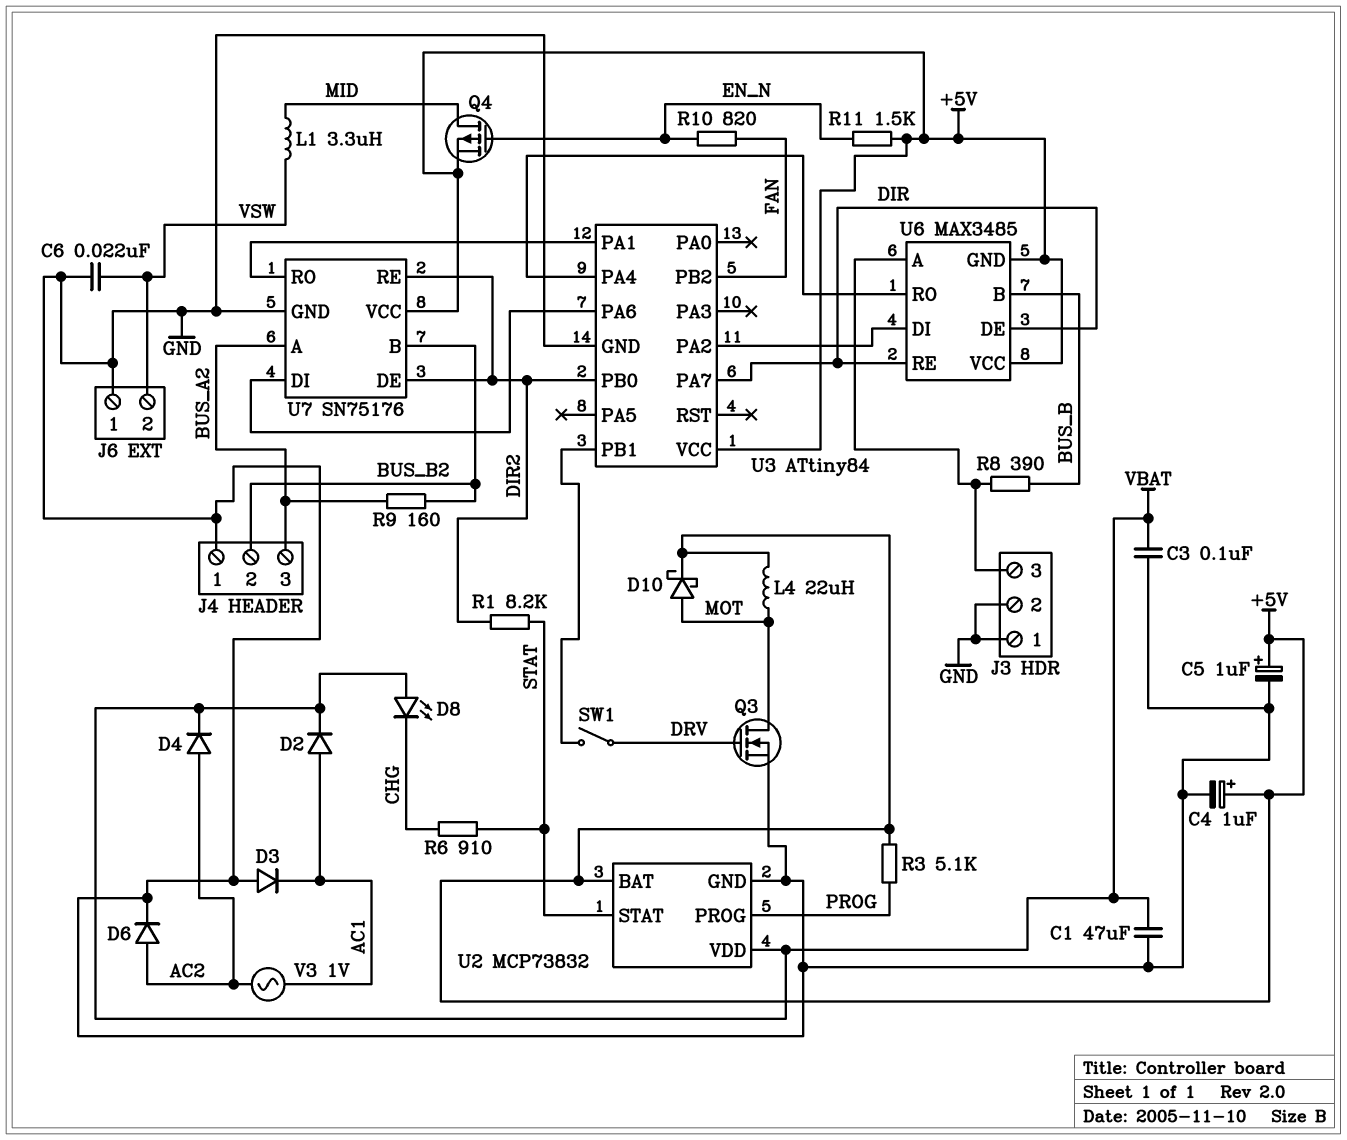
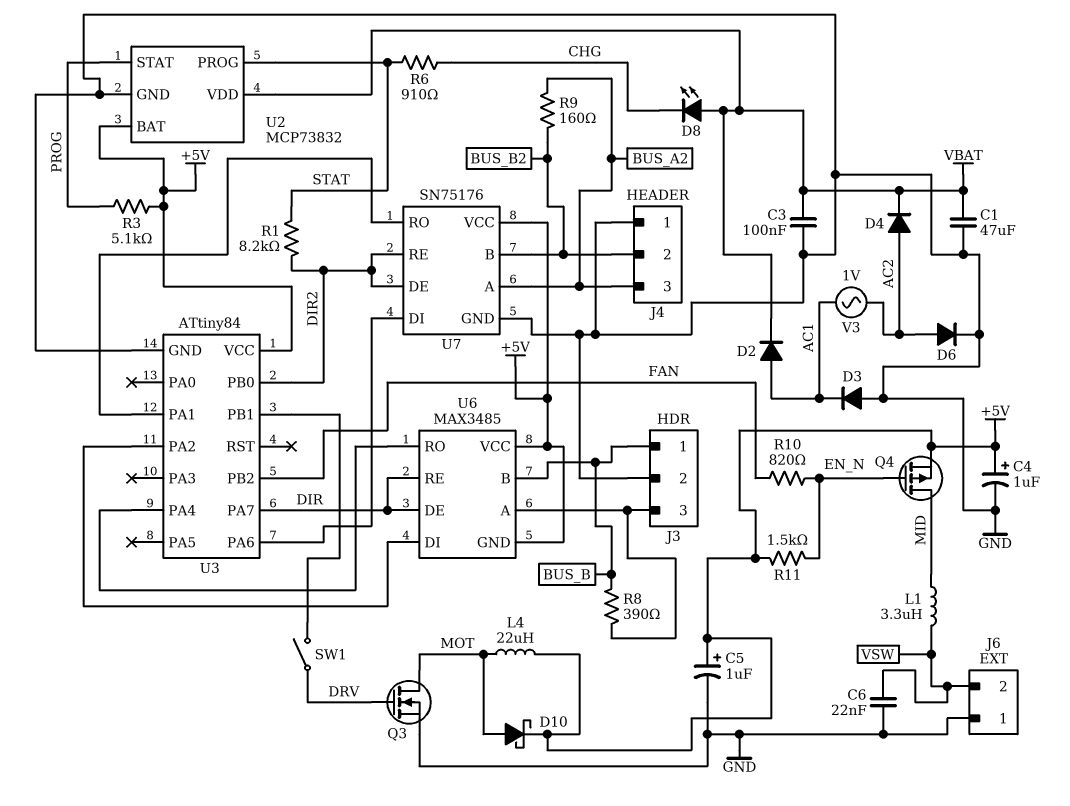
J3 pin 1: GND -> BUS_B
U2 pin PROG: PROG -> STAT
U2 pin STAT: STAT -> PROG

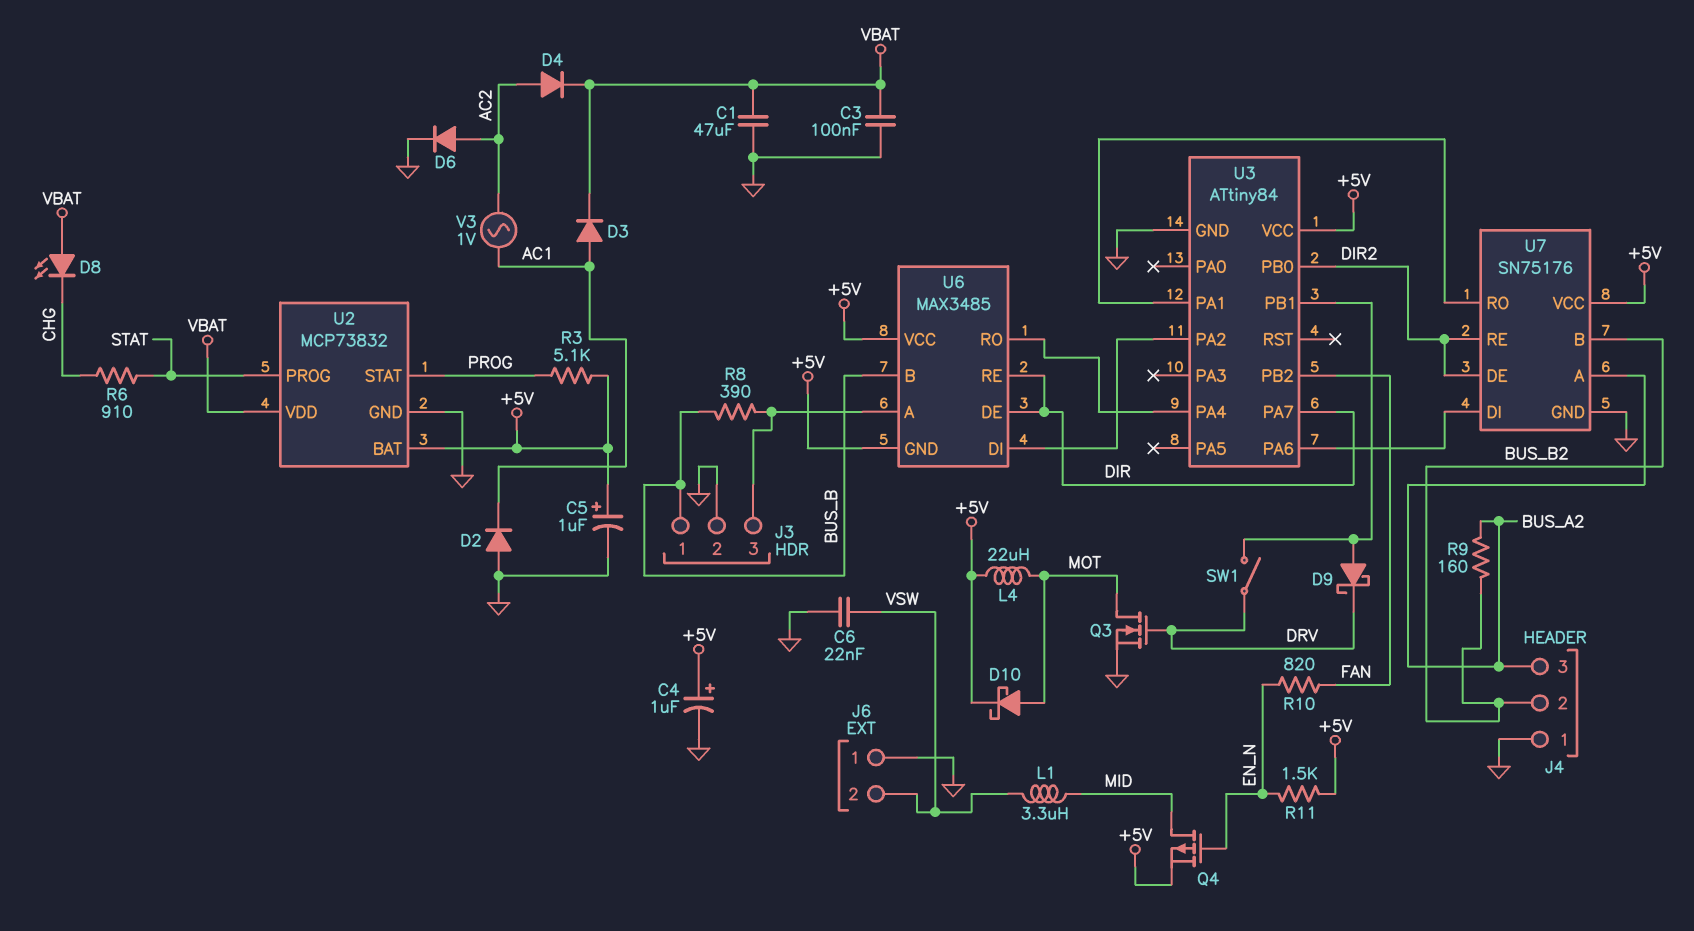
D2: diode (A AC1, K VBAT) -> diode (A GND, K AC1)
D3: diode (A GND, K AC1) -> diode (A AC1, K VBAT)
D9: none -> schottky (A U3/PB1, K DRV)
R1: 8.2k (DIR2, STAT) -> none

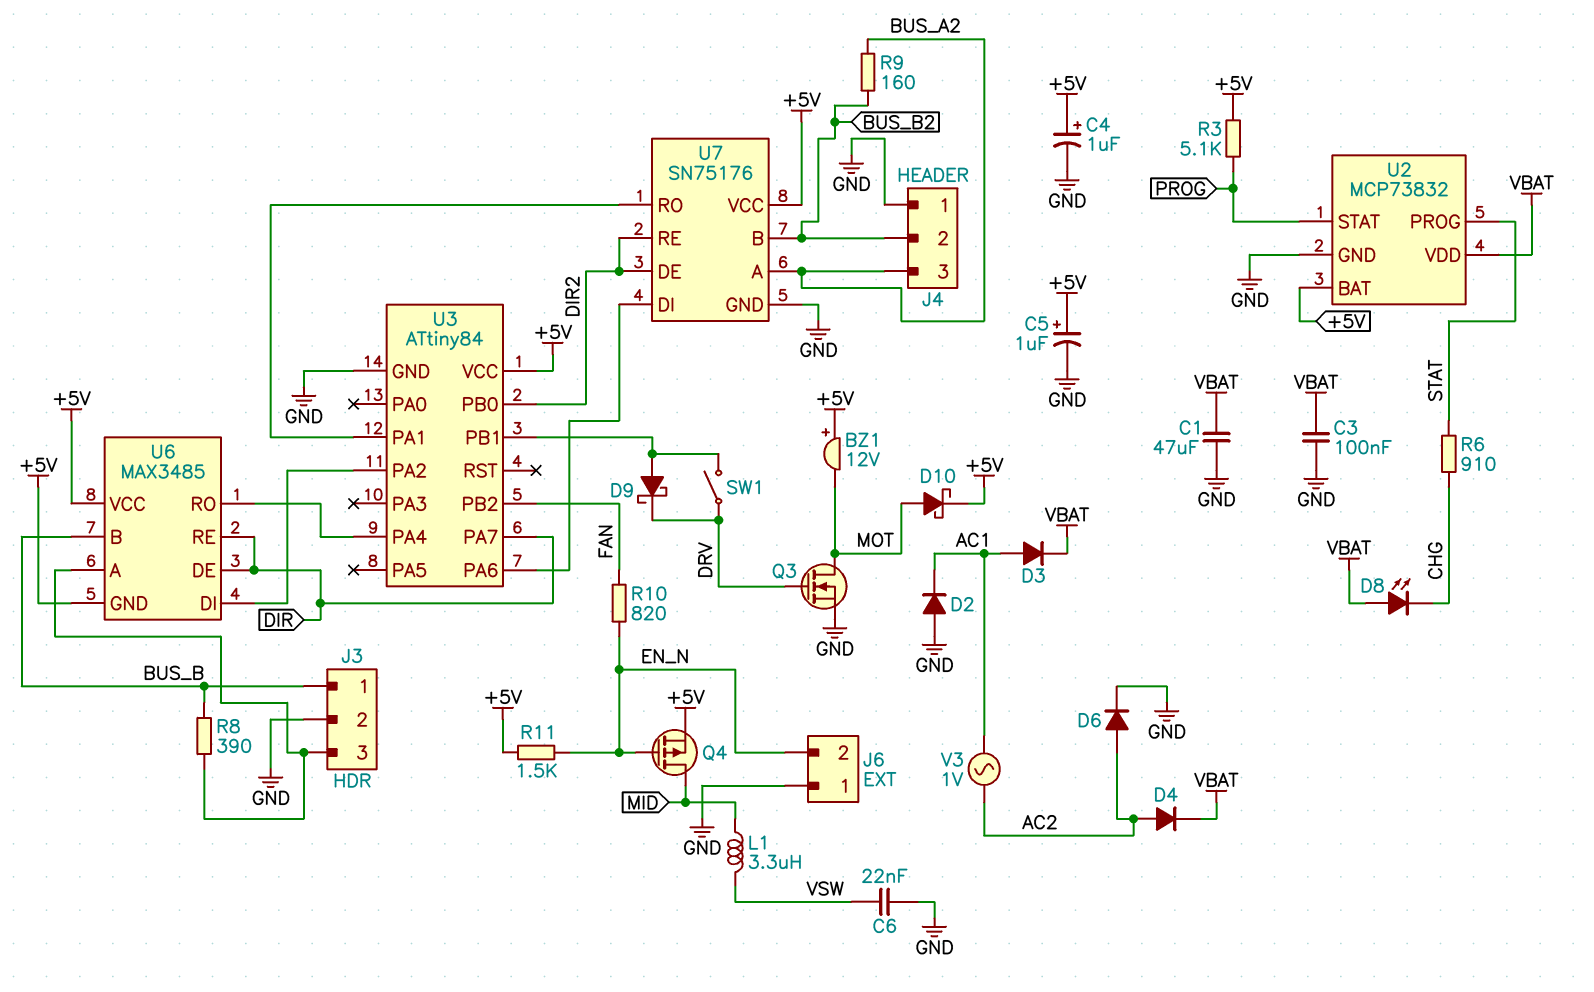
BZ1: none -> buzzer 12V (plus +5V, minus MOT)
J6 pin 2: VSW -> EN_N
L4: 22uH (+5V, MOT) -> none

